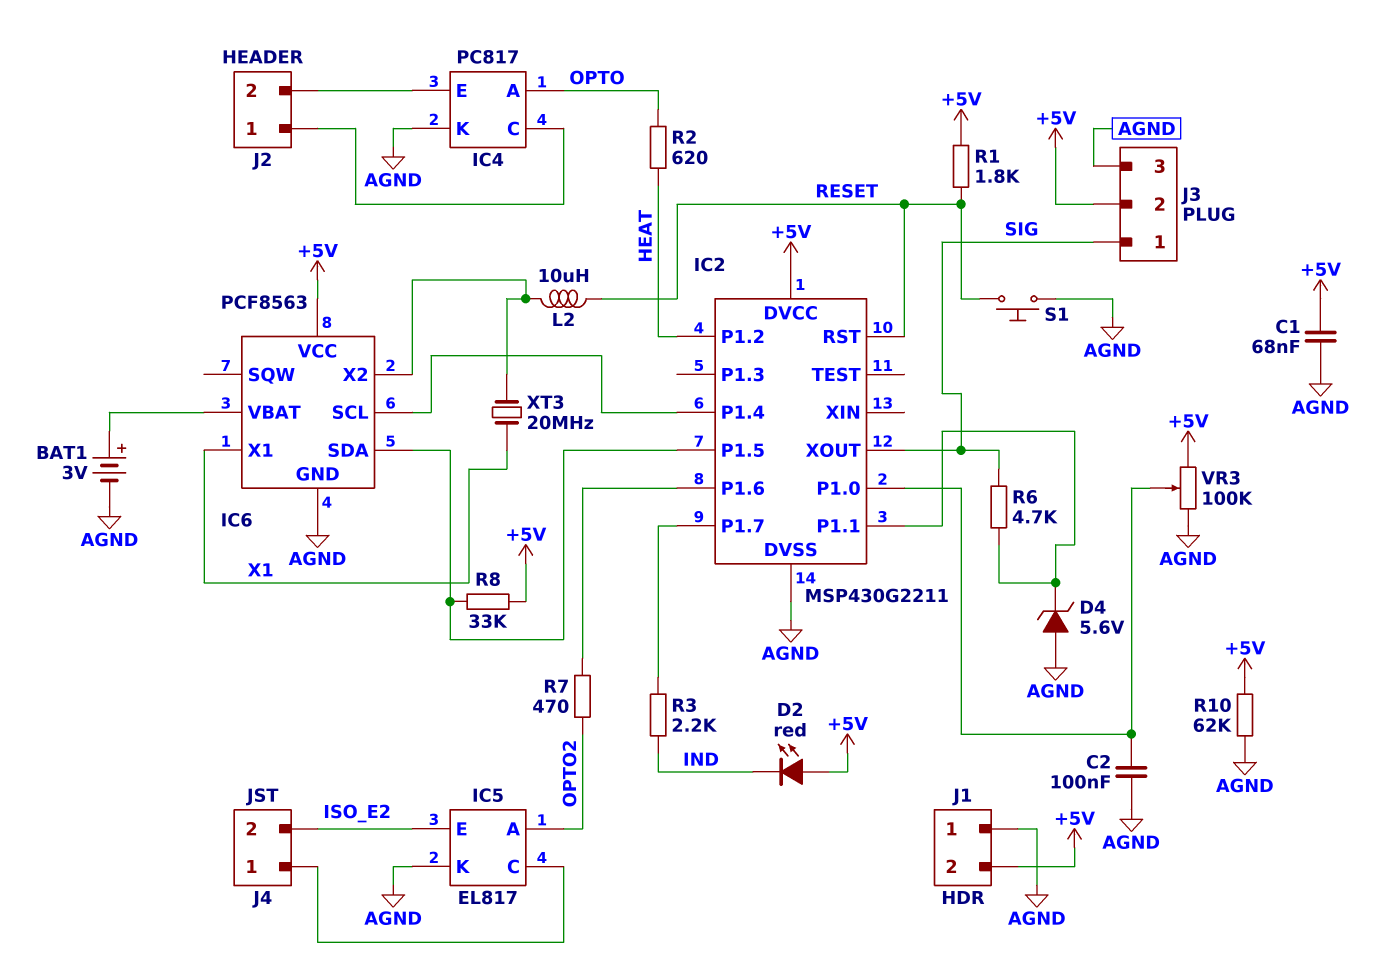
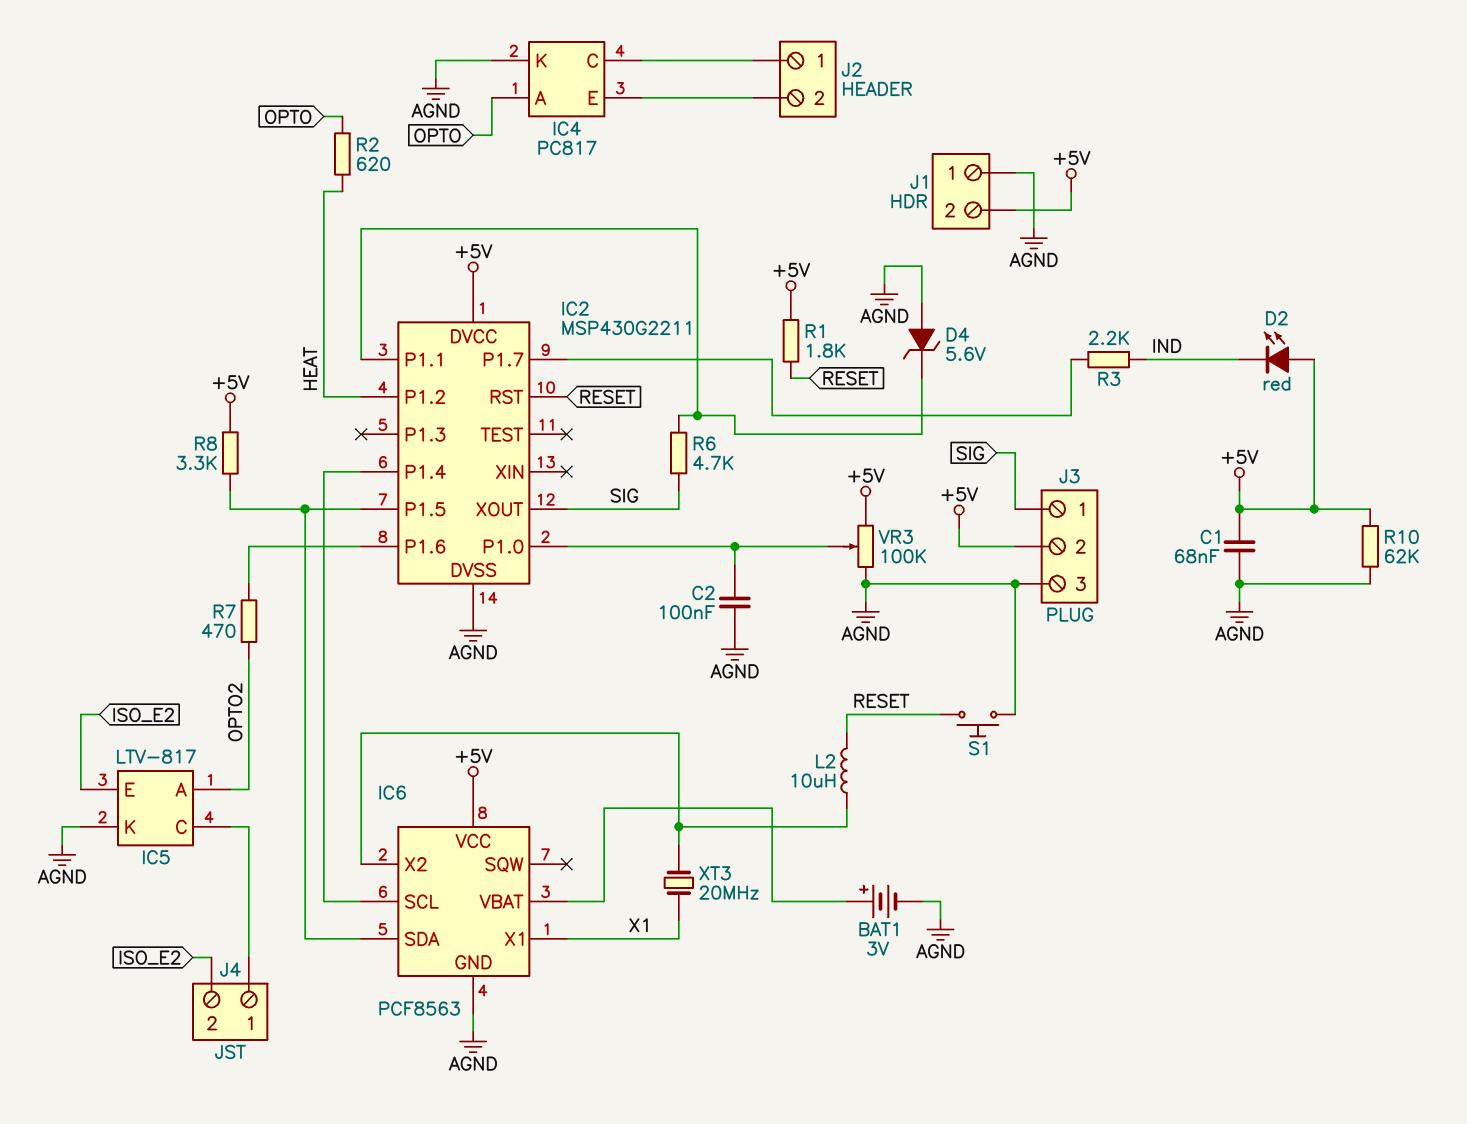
IC5: EL817 -> LTV-817
R8: 33k (+5V, IC2/P1.5) -> 3.3k (+5V, IC2/P1.5)

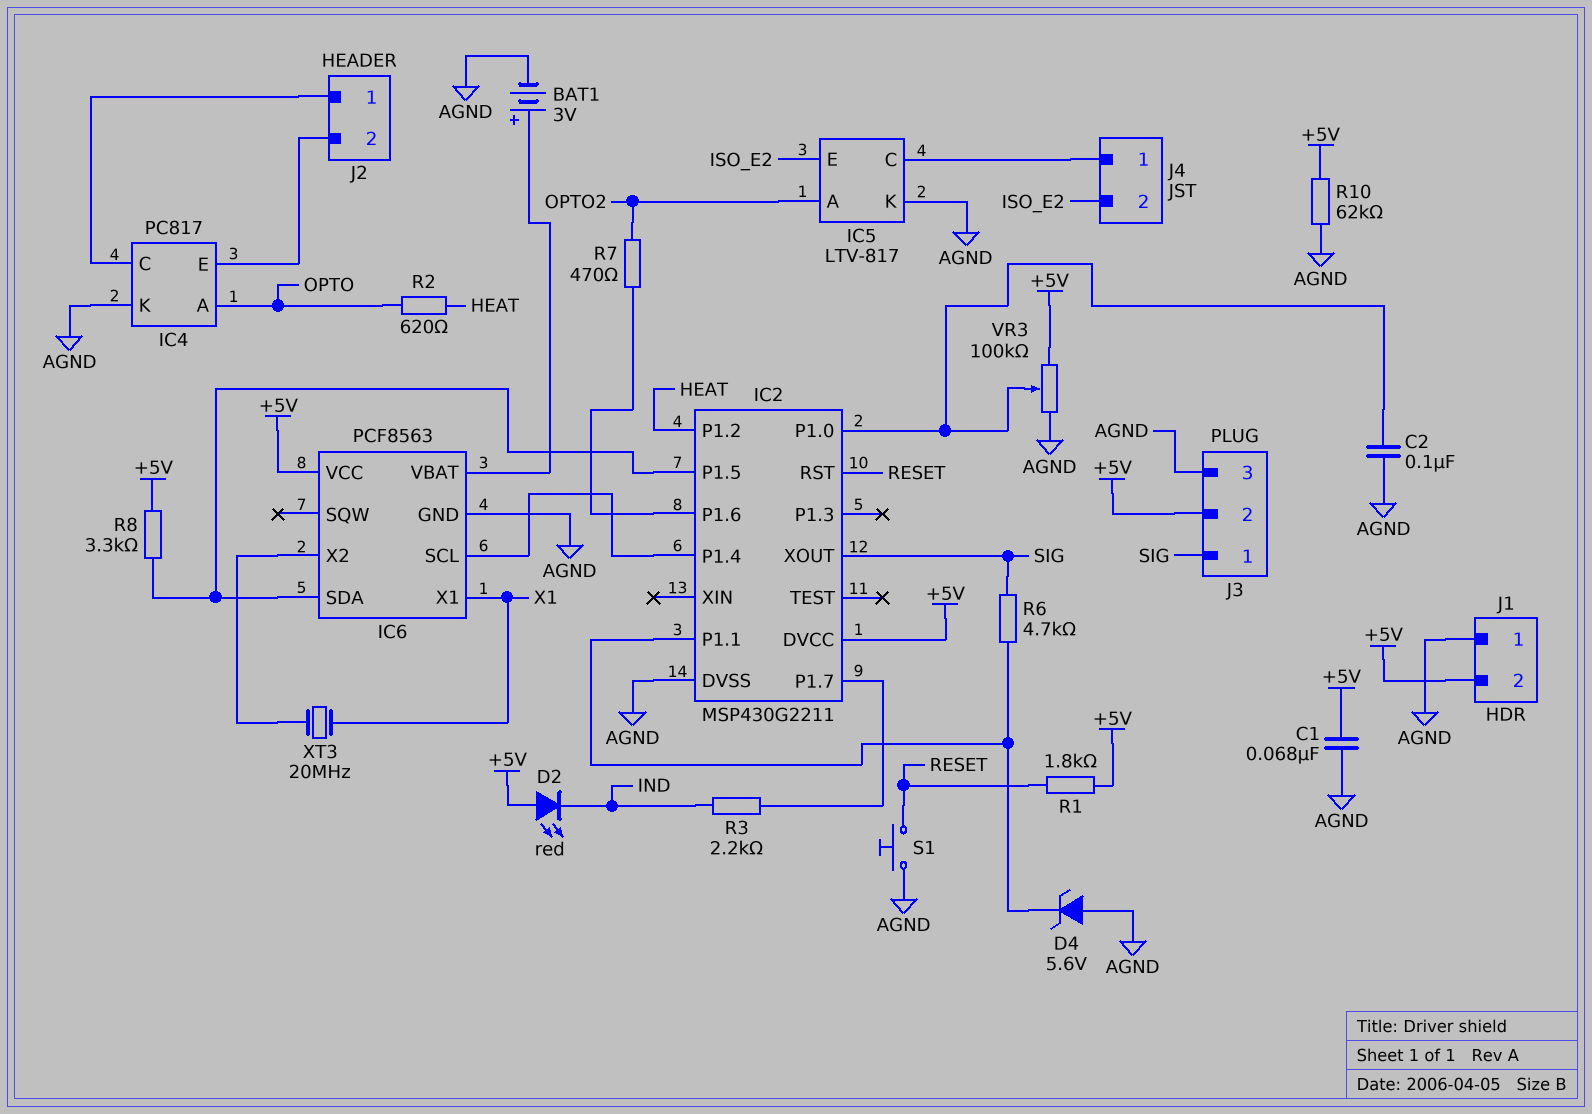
L2: 10uH (IC6/X2, RESET) -> none

